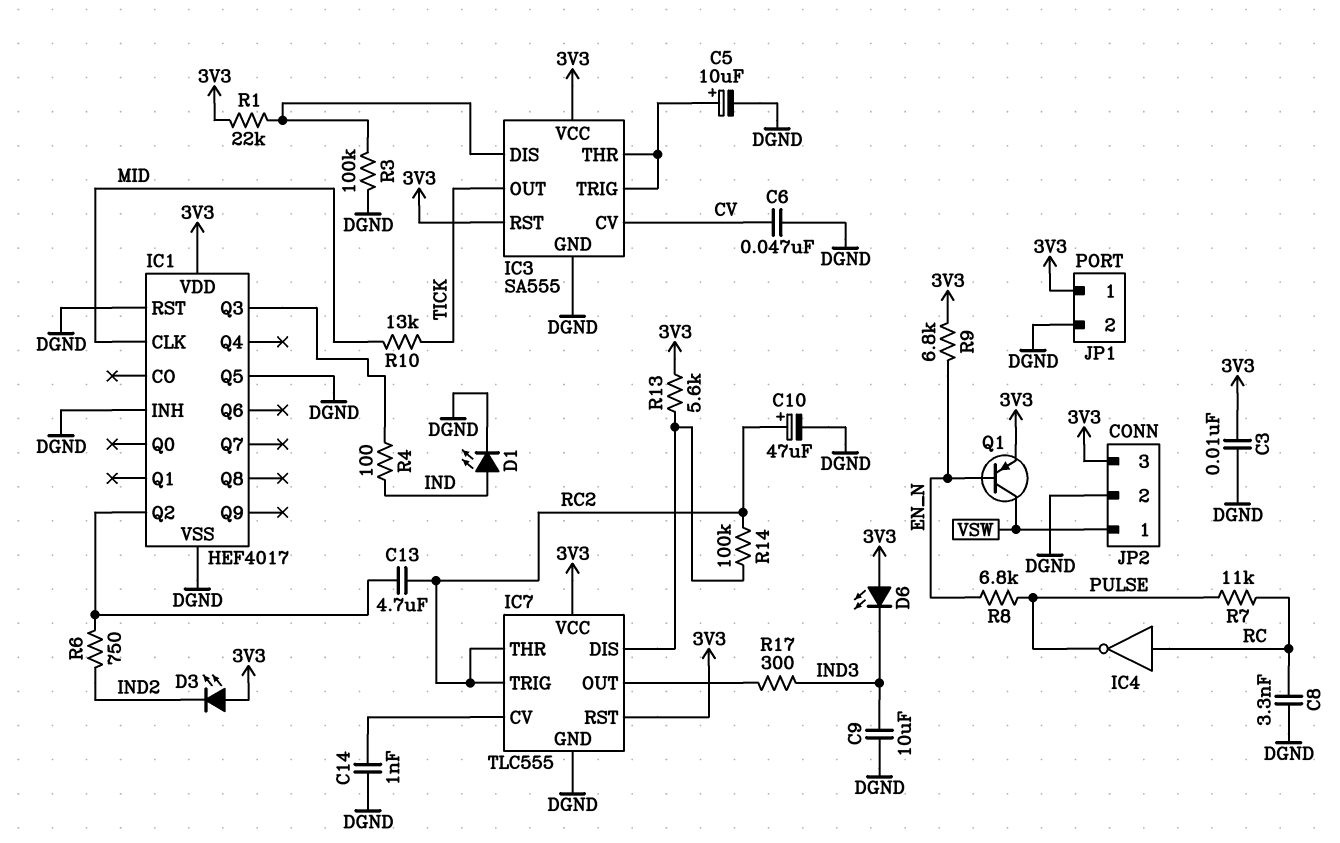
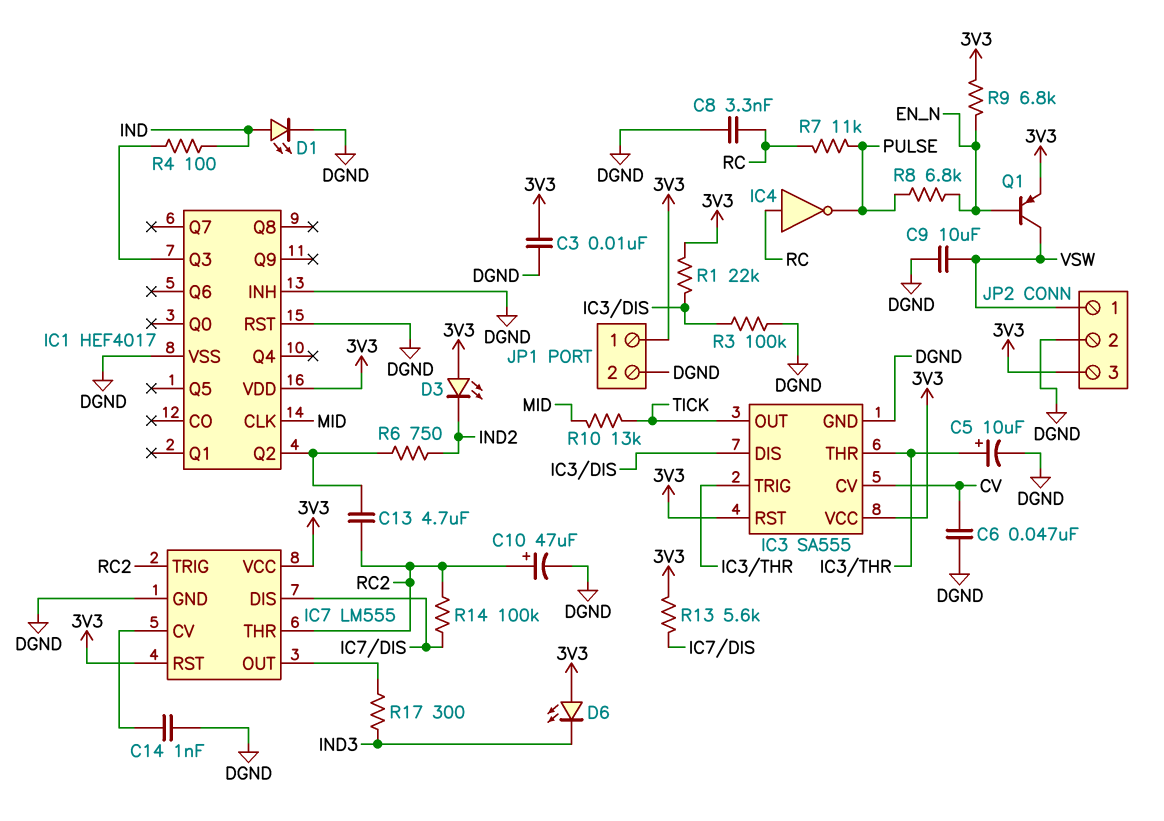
C9: 10uF (DGND, IND3) -> 10uF (DGND, VSW)
IC1 pin Q5: DGND -> none
IC7: TLC555 -> LM555

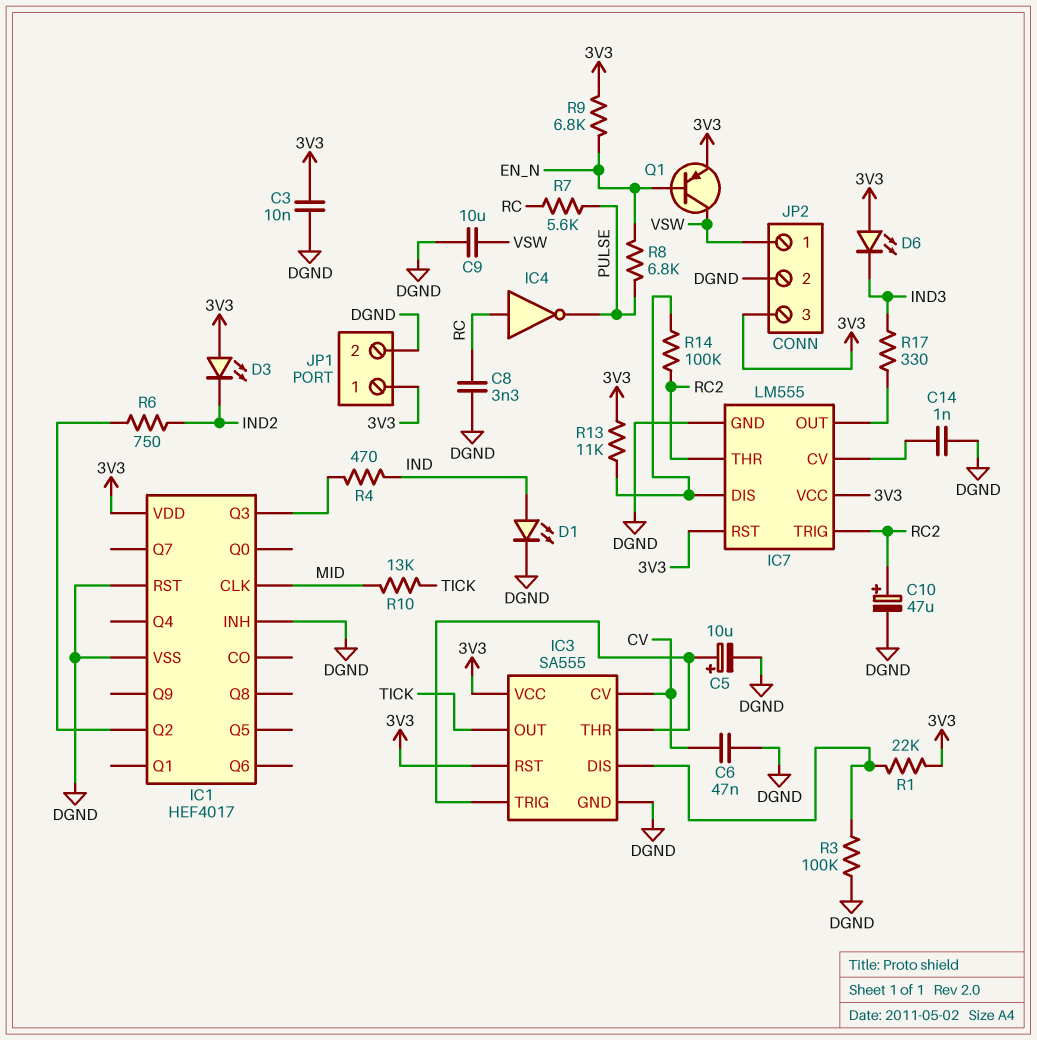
C13: 4.7uF (IC1/Q2, RC2) -> none
R4: 100 (IC1/Q3, IND) -> 470 (IC1/Q3, IND)
R7: 11k (PULSE, RC) -> 5.6k (PULSE, RC)
R13: 5.6k (3V3, IC7/DIS) -> 11k (3V3, IC7/DIS)
R17: 300 (IC7/OUT, IND3) -> 330 (IC7/OUT, IND3)

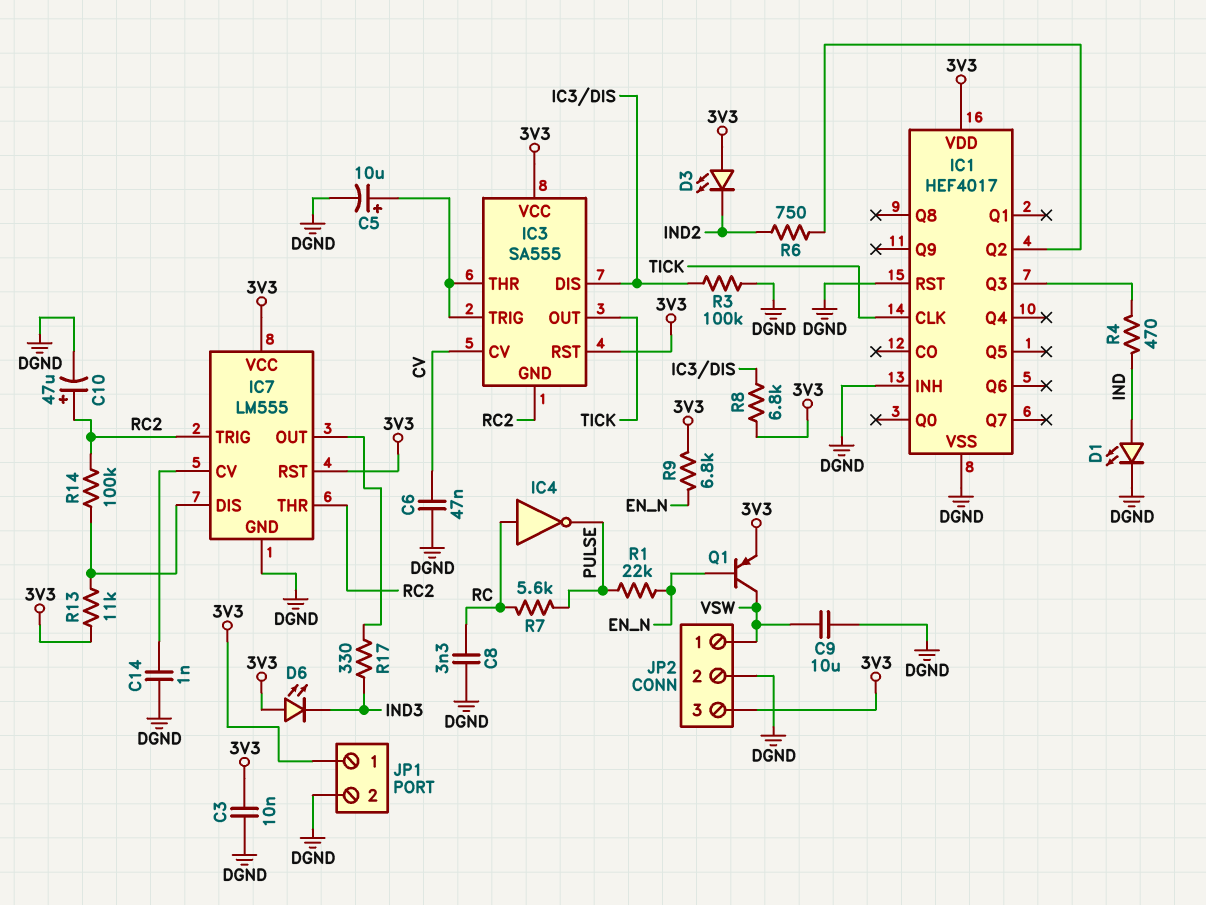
IC1 pin CLK: MID -> TICK
IC3 pin GND: DGND -> RC2
R1: 22k (3V3, IC3/DIS) -> 22k (EN_N, PULSE)
R8: 6.8k (EN_N, PULSE) -> 6.8k (3V3, IC3/DIS)
R10: 13k (MID, TICK) -> none

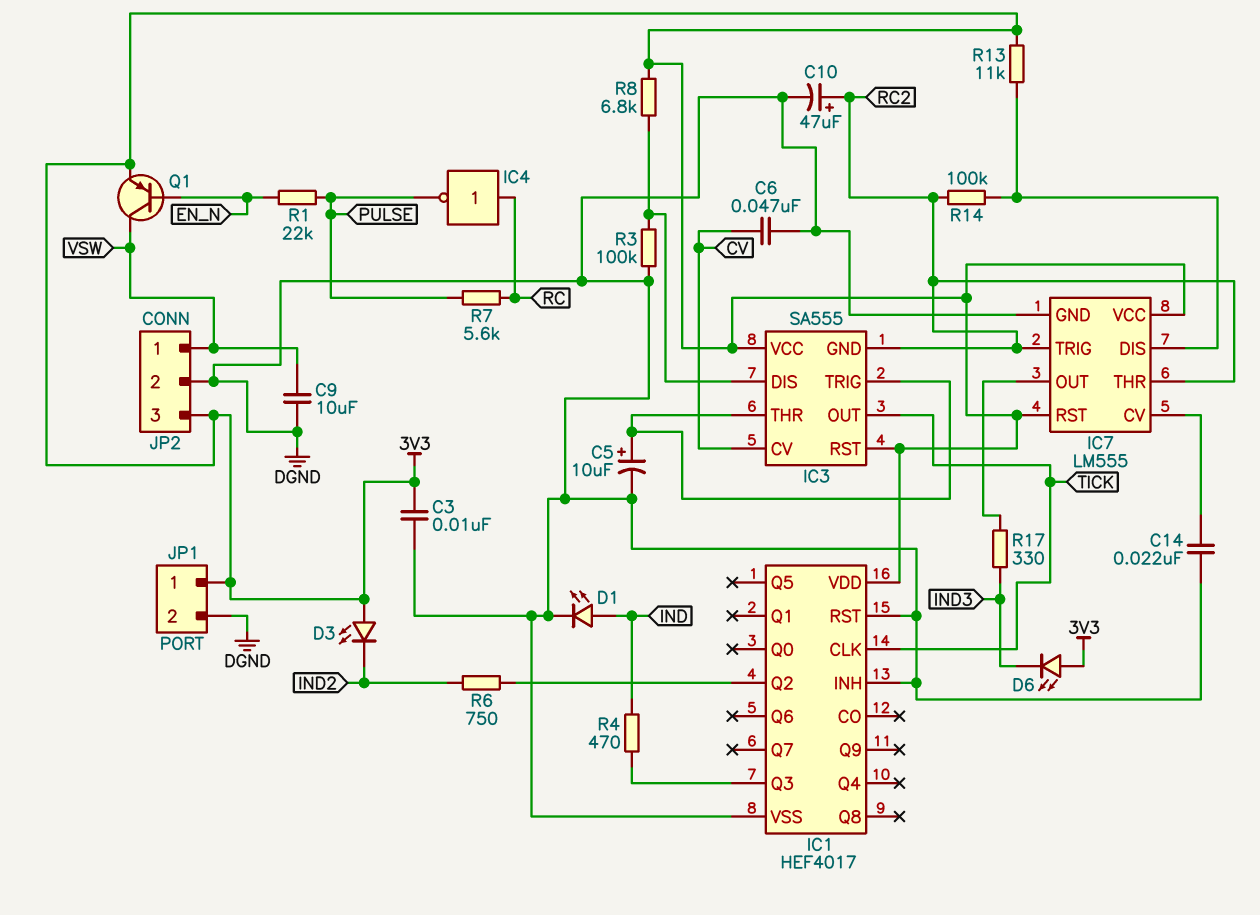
C8: 3.3nF (DGND, RC) -> none
C14: 1nF (DGND, IC7/CV) -> 22nF (DGND, IC7/CV)
R9: 6.8k (3V3, EN_N) -> none

